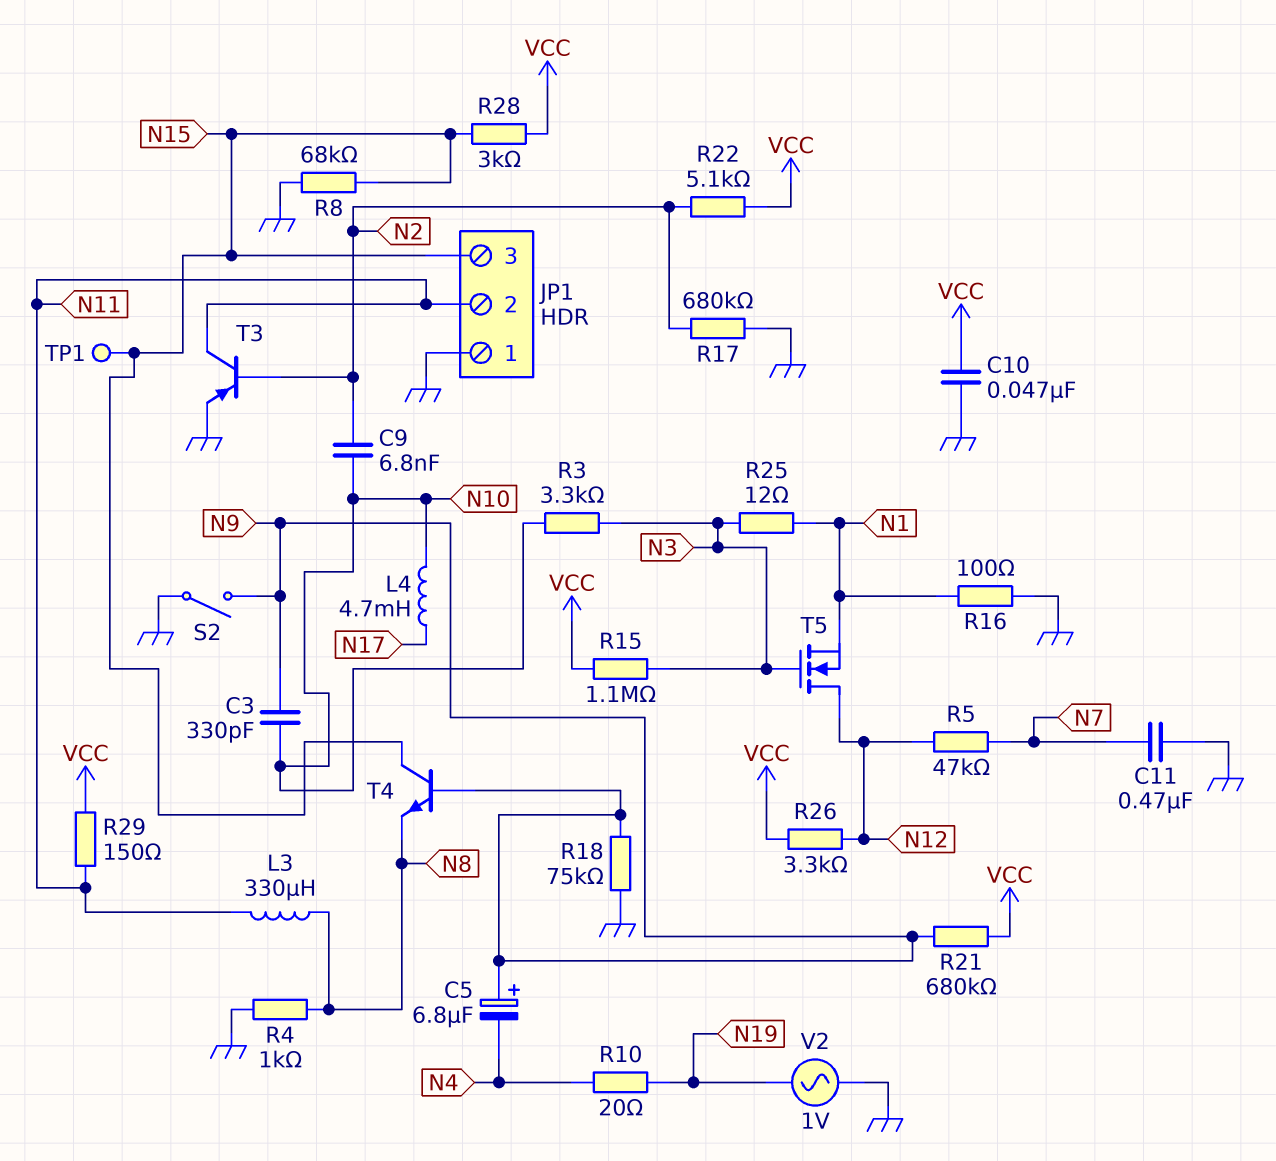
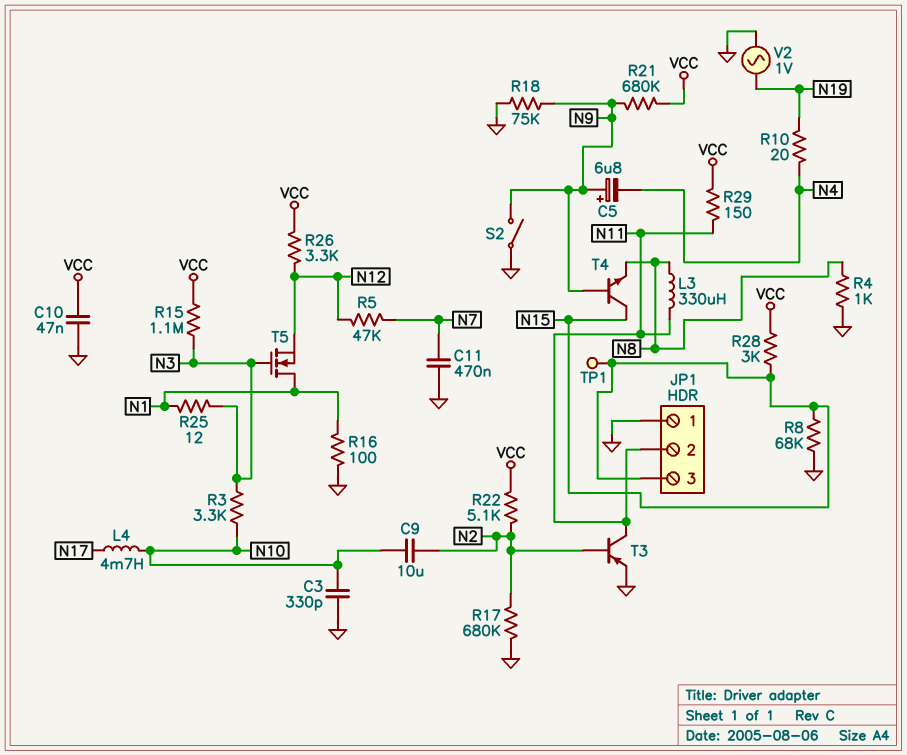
C3: 330pF (N9, N10) -> 330pF (GND, N10)
C9: 6.8nF (N2, N10) -> 10uF (N2, N10)
T5: NMOS (G N3, D N12, S N1) -> NMOS (G N3, D N1, S N12)

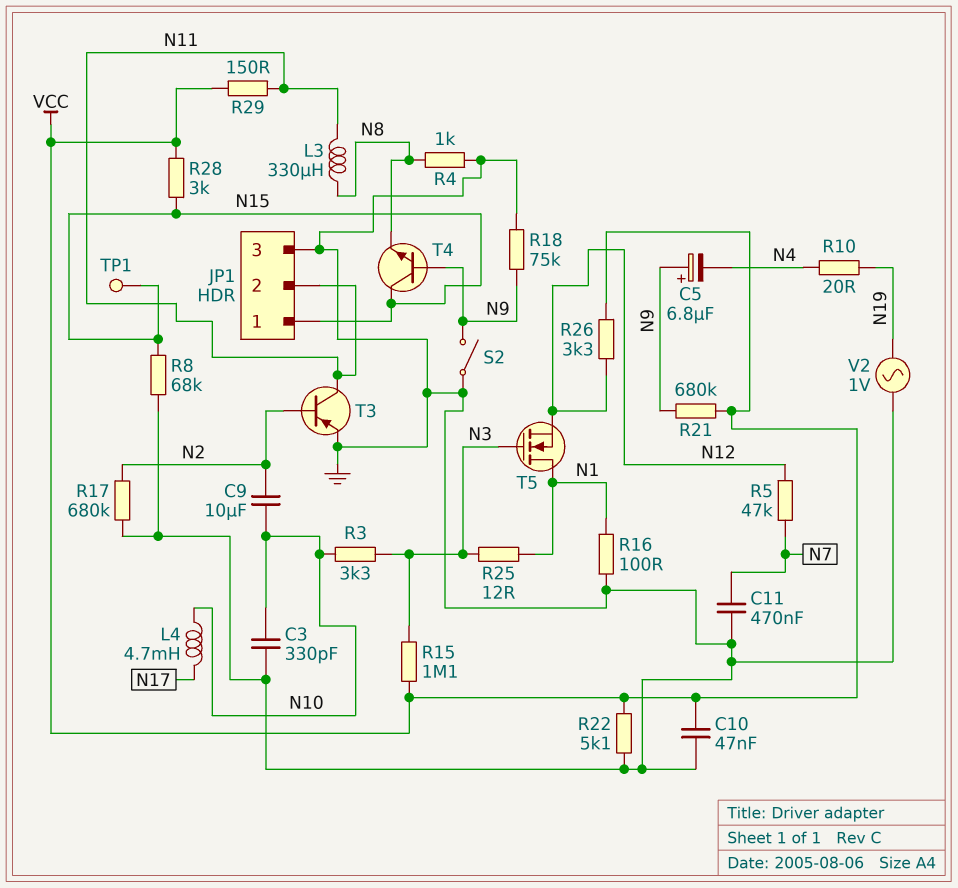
JP1 pin 1: GND -> N15
JP1 pin 3: N15 -> GND
R22: 5.1k (N2, VCC) -> 5.1k (GND, VCC)

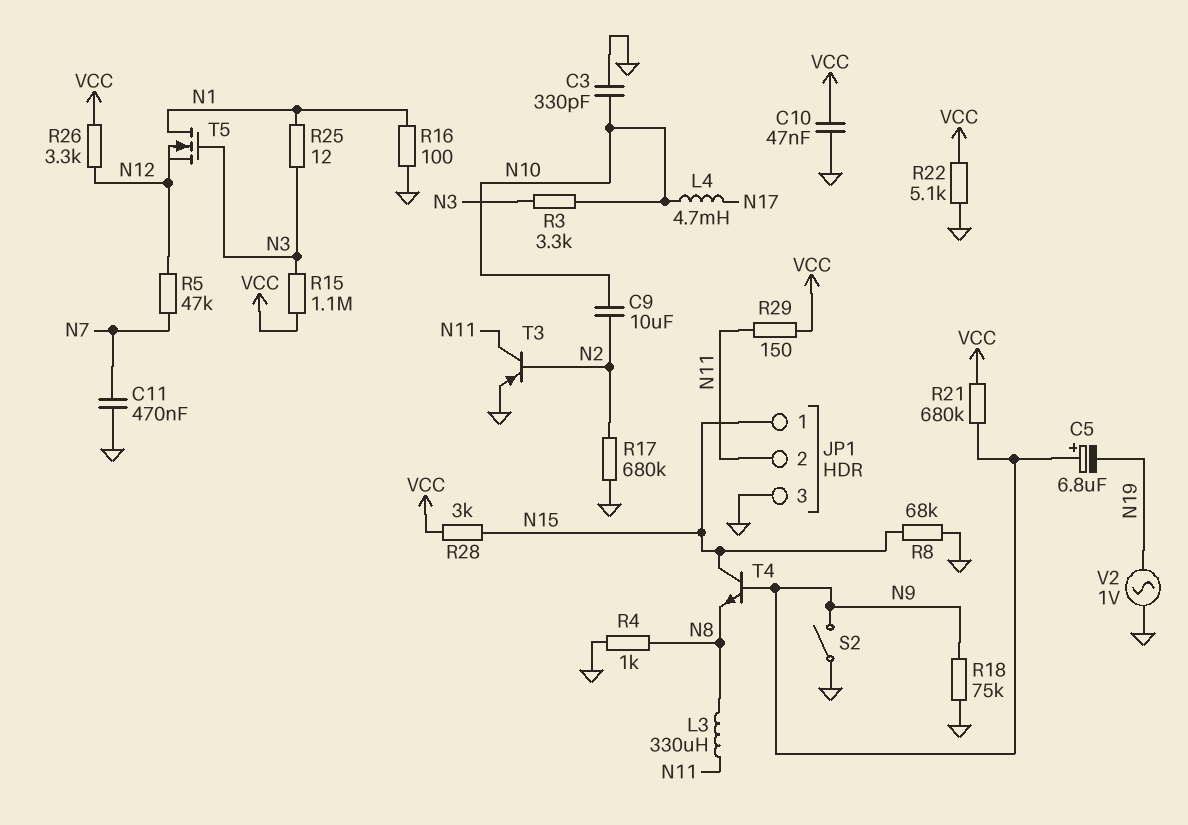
C5: 6.8uF (plus N9, minus N4) -> 6.8uF (plus N9, minus N19)
R10: 20 (N4, N19) -> none
TP1: test point (N15) -> none

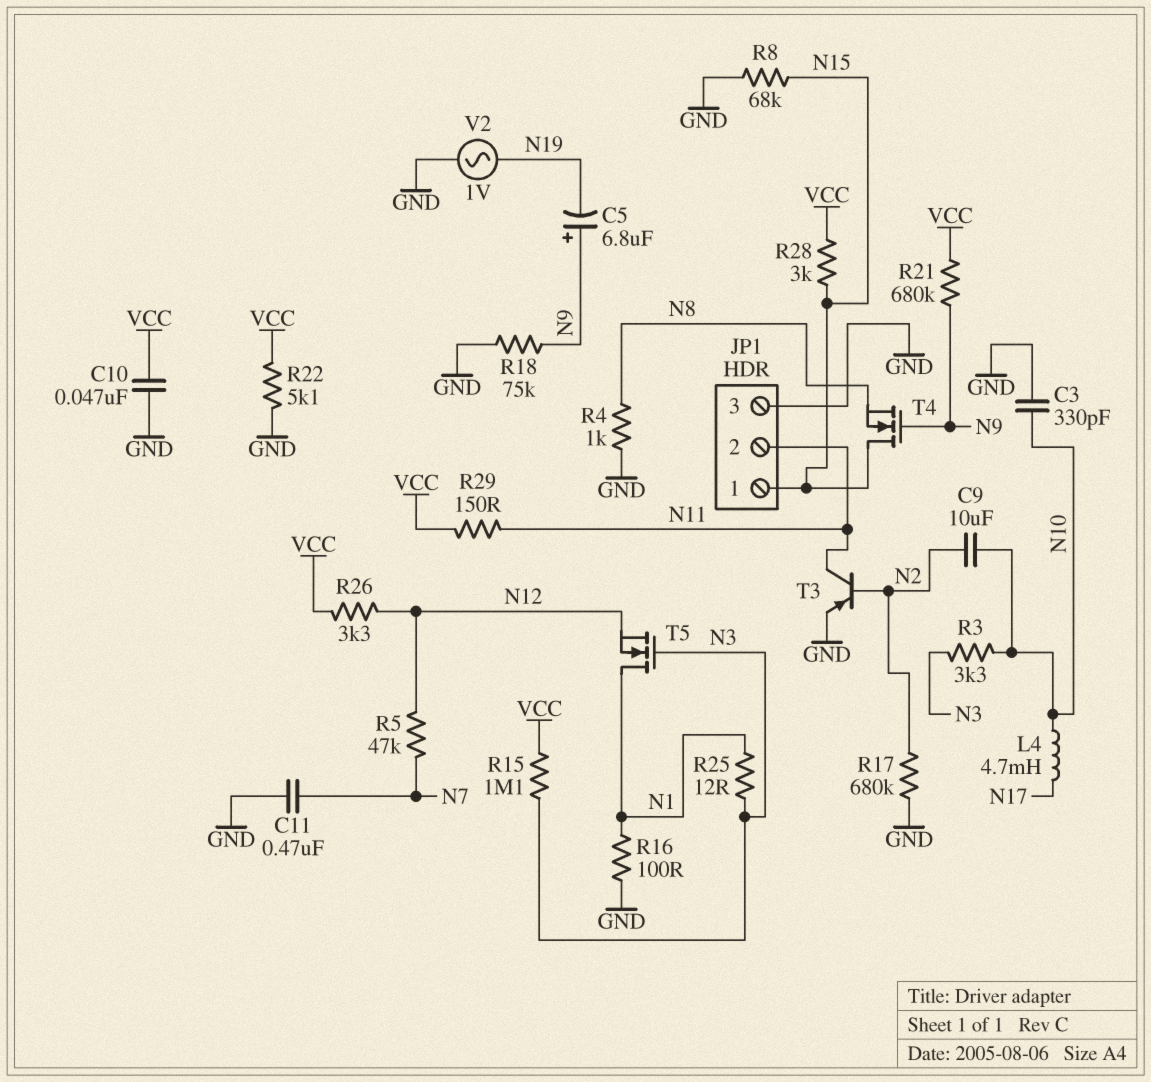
L3: 330uH (N8, N11) -> none
S2: switch (GND, N9) -> none
T4: NPN (B N9, C N15, E N8) -> NMOS (G N9, D N15, S N8)

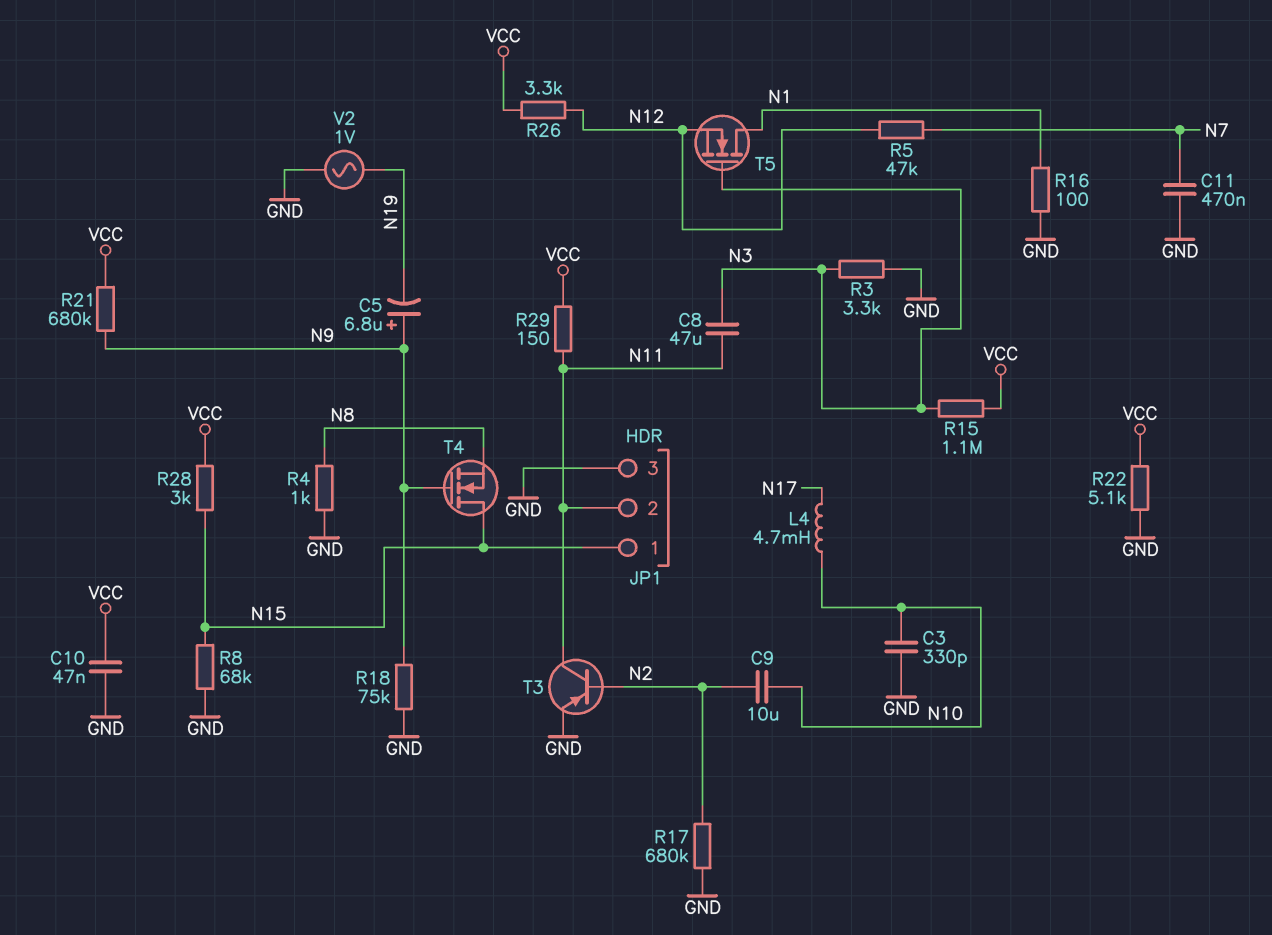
C8: none -> 47uF (N3, N11)
R3: 3.3k (N3, N10) -> 3.3k (GND, N3)
R25: 12 (N1, N3) -> none

